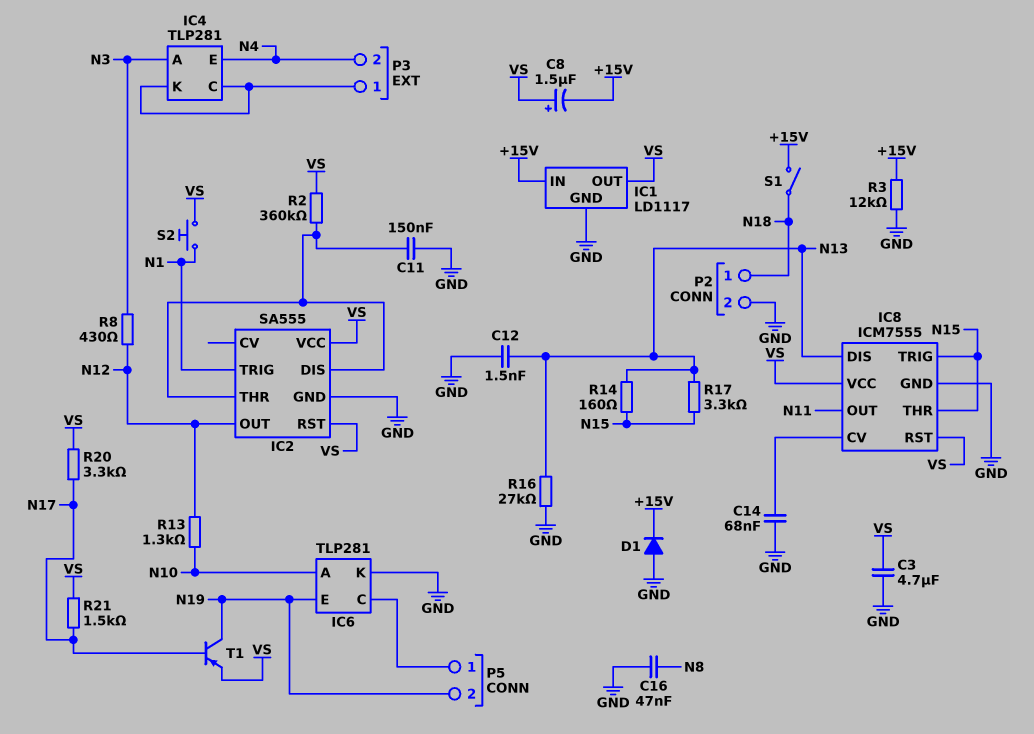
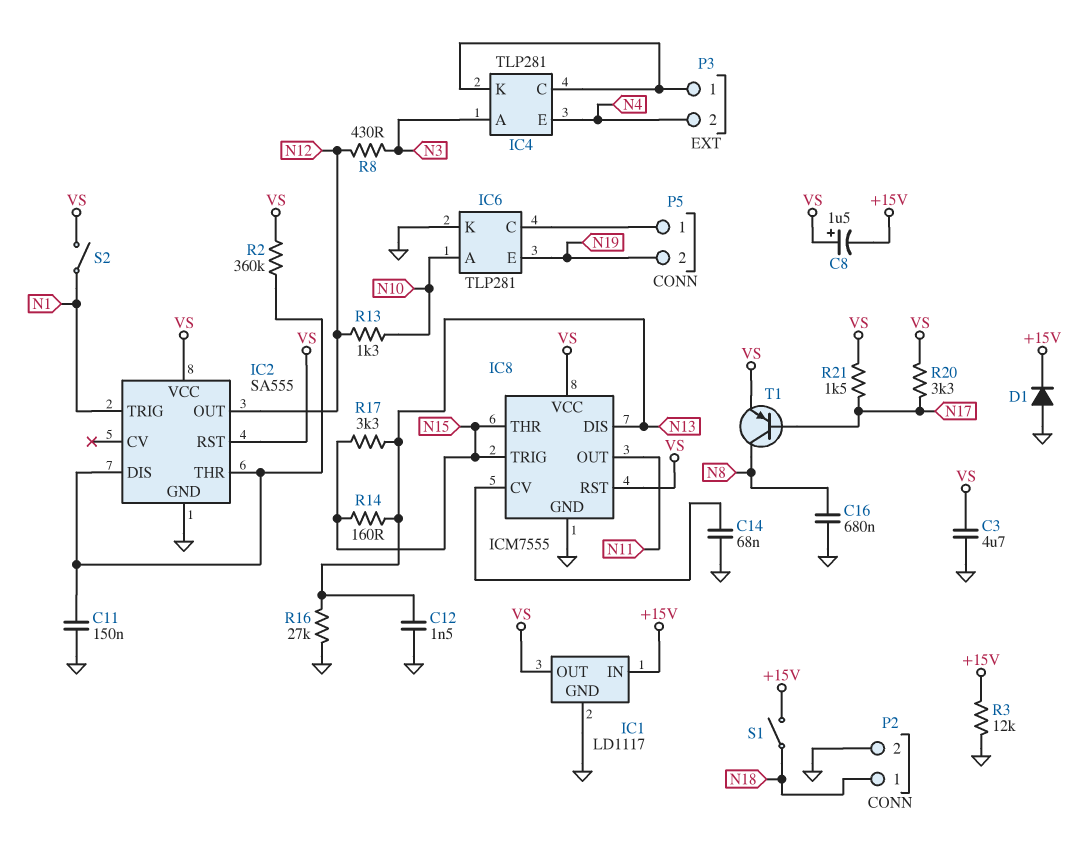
C16: 47nF (GND, N8) -> 680nF (GND, N8)
S2: button (N1, VS) -> switch (N1, VS)
T1: PNP (B N17, C N19, E VS) -> PNP (B N17, C N8, E VS)

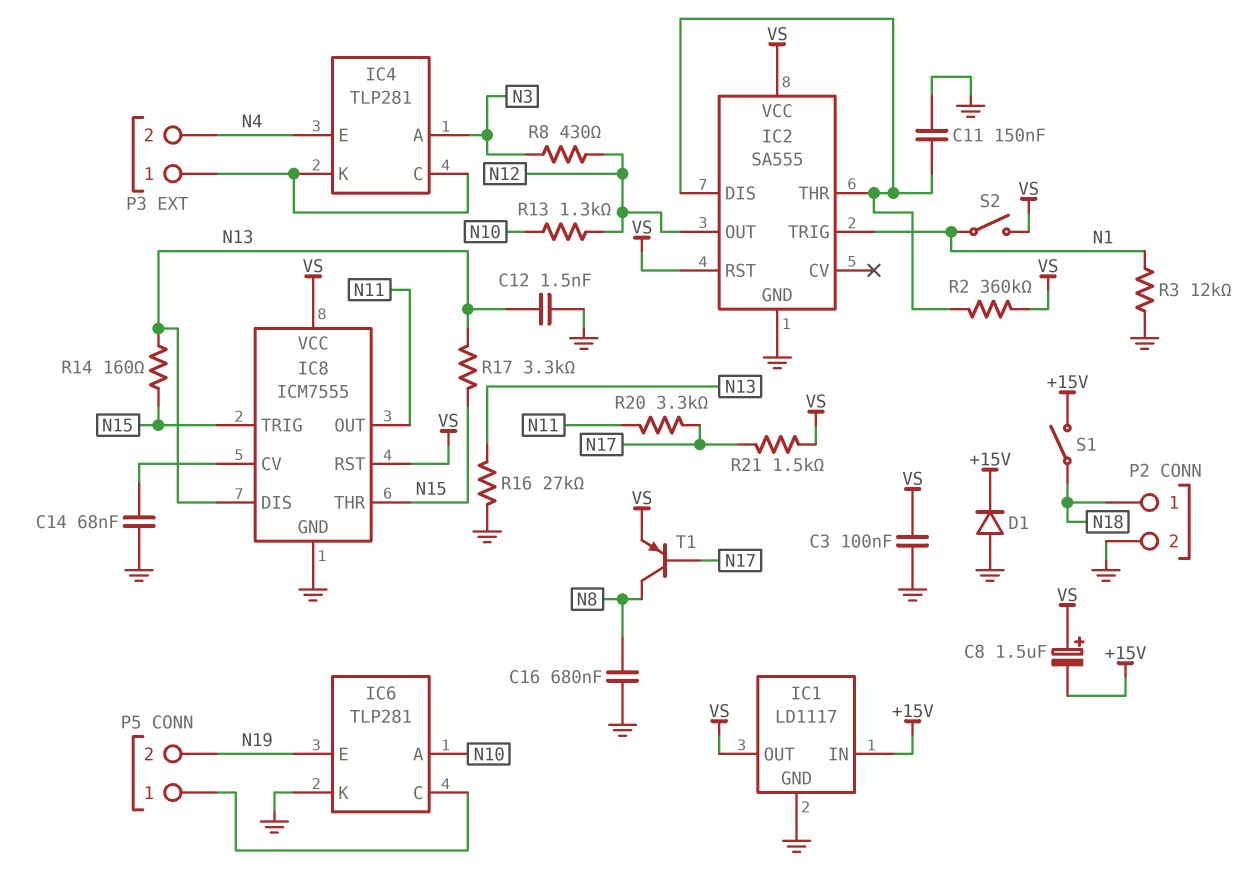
C3: 4.7uF (GND, VS) -> 100nF (GND, VS)
R3: 12k (+15V, GND) -> 12k (GND, N1)
R20: 3.3k (N17, VS) -> 3.3k (N11, N17)

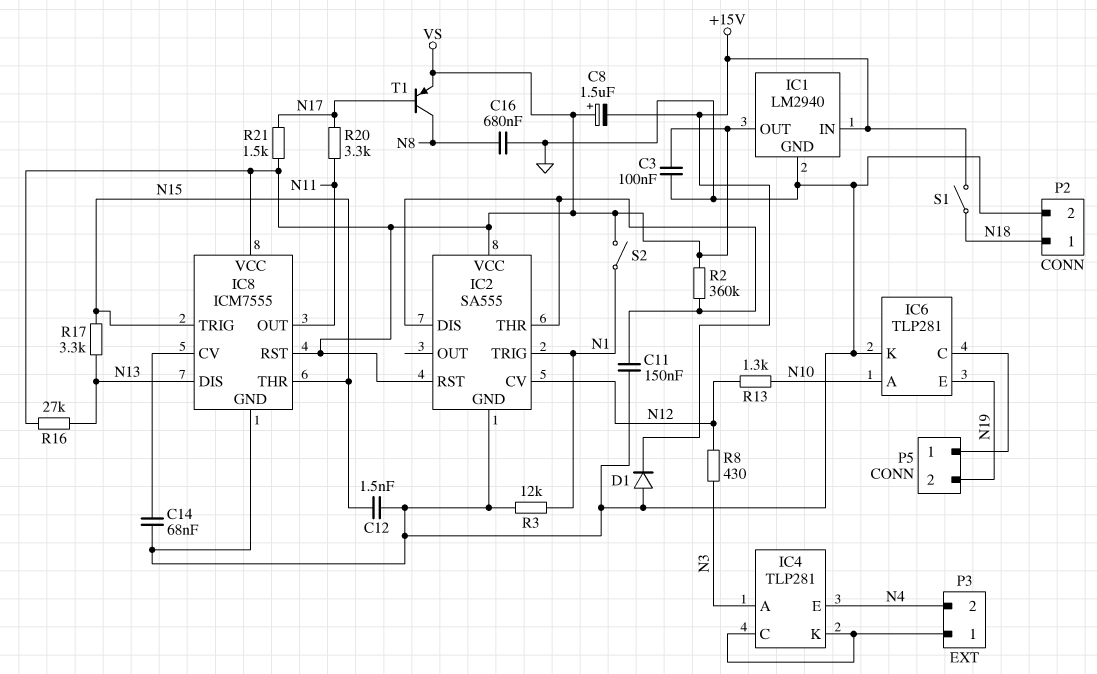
C12: 1.5nF (GND, N13) -> 1.5nF (GND, N15)
IC1: LD1117 -> LM2940
IC2 pin CV: none -> N12
IC2 pin OUT: N12 -> none
R14: 160 (N13, N15) -> none
R16: 27k (GND, N13) -> 27k (N13, VS)

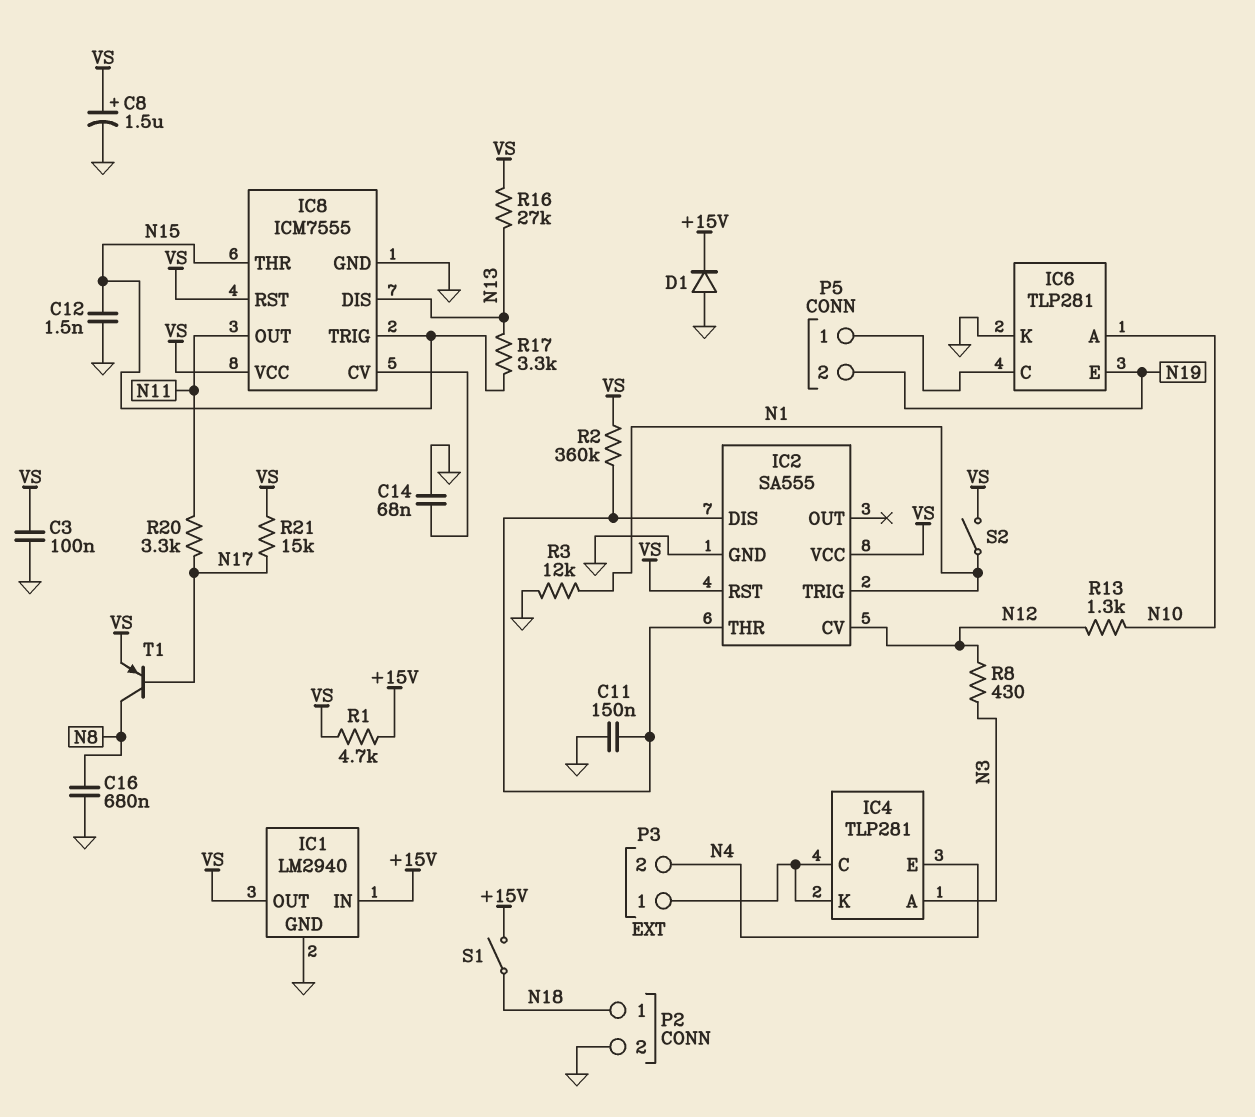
C8: 1.5uF (plus VS, minus +15V) -> 1.5uF (plus VS, minus GND)
R1: none -> 4.7k (+15V, VS)
R21: 1.5k (N17, VS) -> 15k (N17, VS)

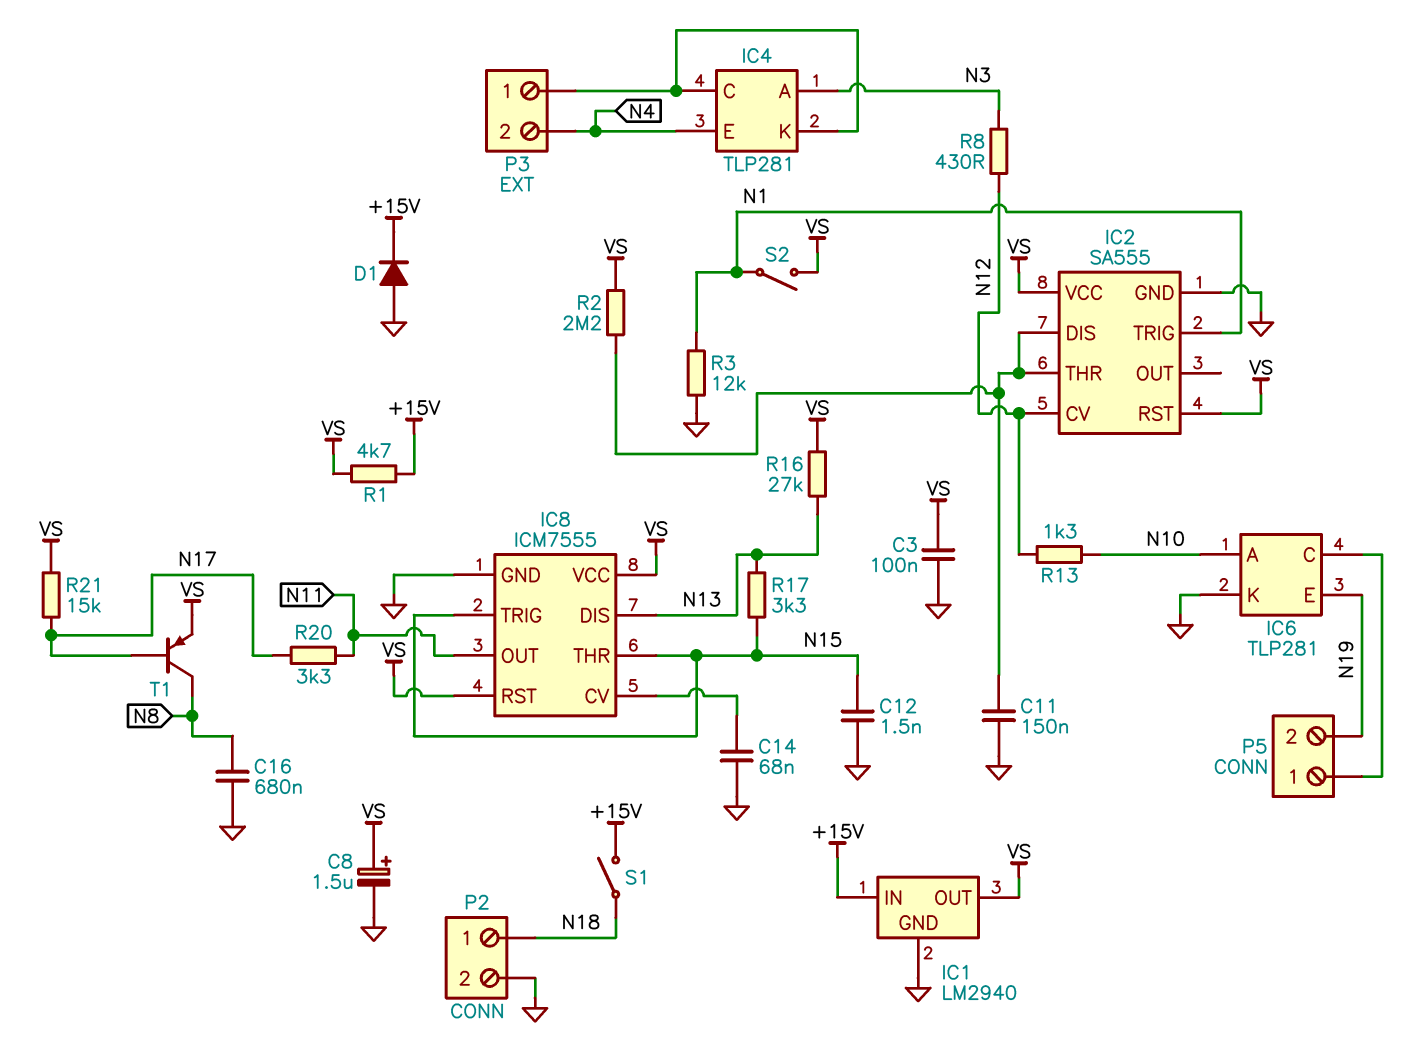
R2: 360k (IC2/DIS, VS) -> 2.2M (IC2/DIS, VS)

